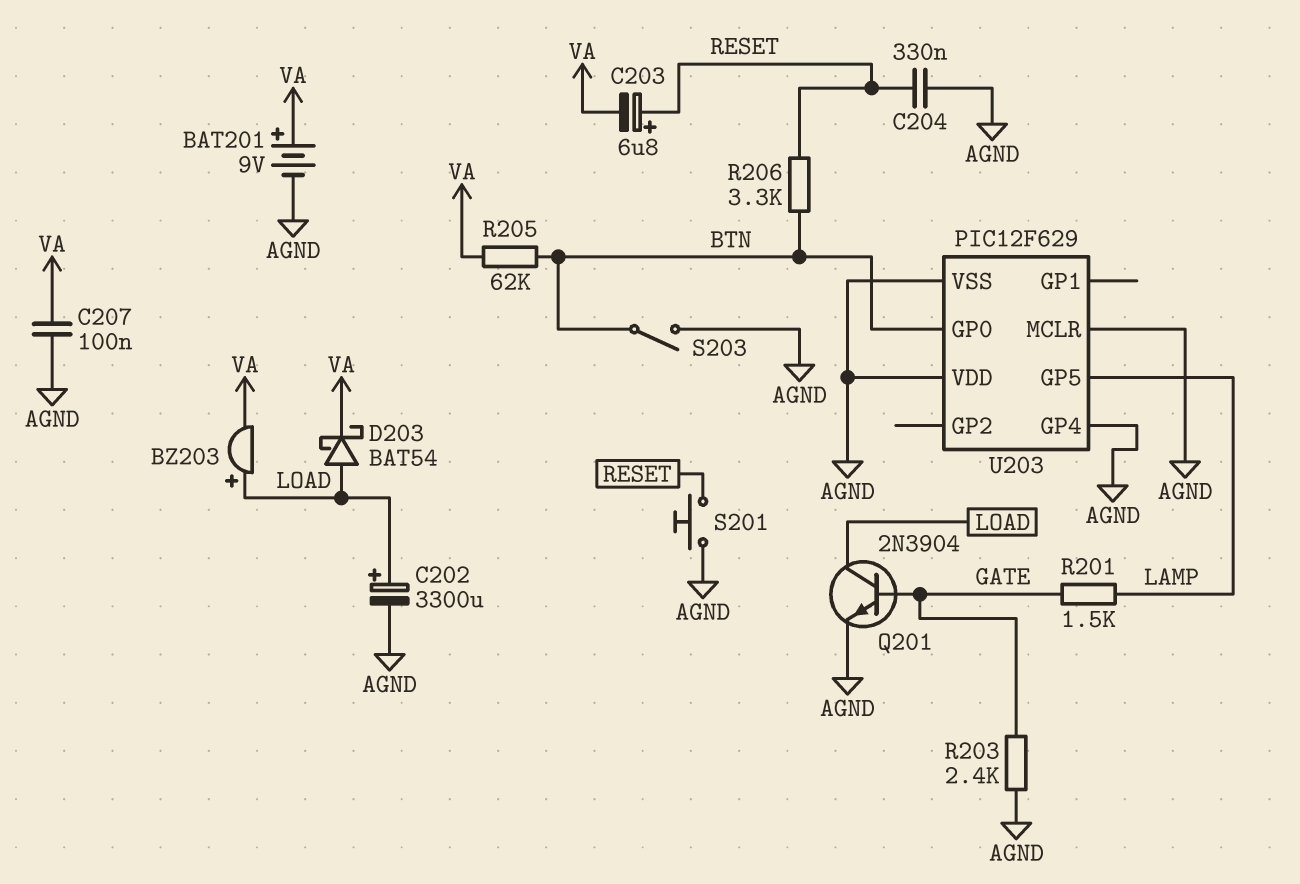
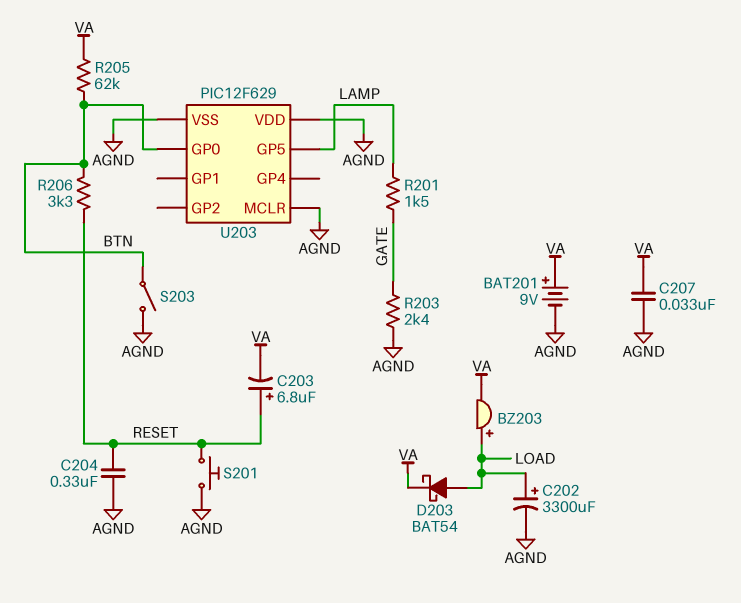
C207: 100nF (AGND, VA) -> 33nF (AGND, VA)
Q201: NPN 2N3904 (B GATE, C LOAD, E AGND) -> none
U203 pin GP4: AGND -> none

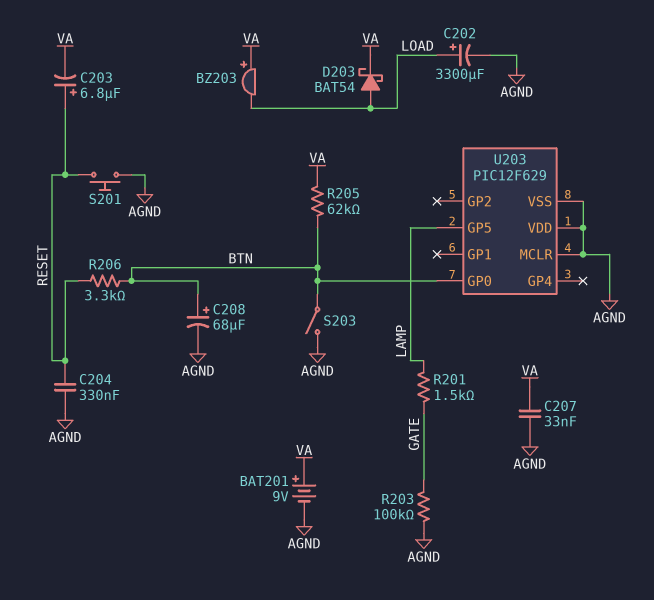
BZ203: buzzer (plus LOAD, minus VA) -> buzzer (plus VA, minus LOAD)
C208: none -> 68uF (plus BTN, minus AGND)
R203: 2.4k (AGND, GATE) -> 100k (AGND, GATE)

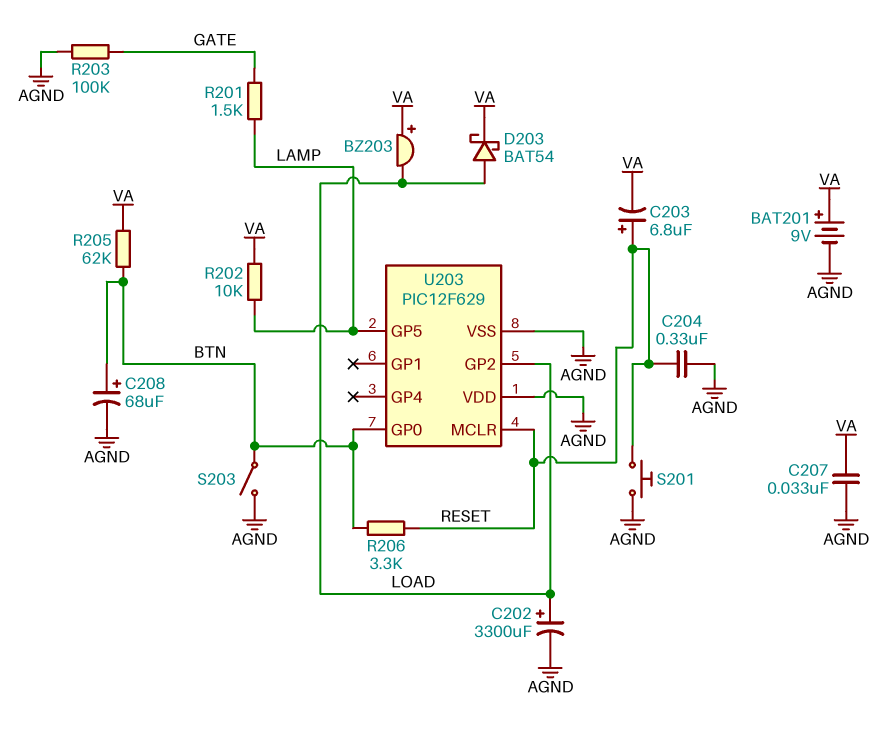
R202: none -> 10k (LAMP, VA)
U203 pin GP2: none -> LOAD
U203 pin MCLR: AGND -> RESET

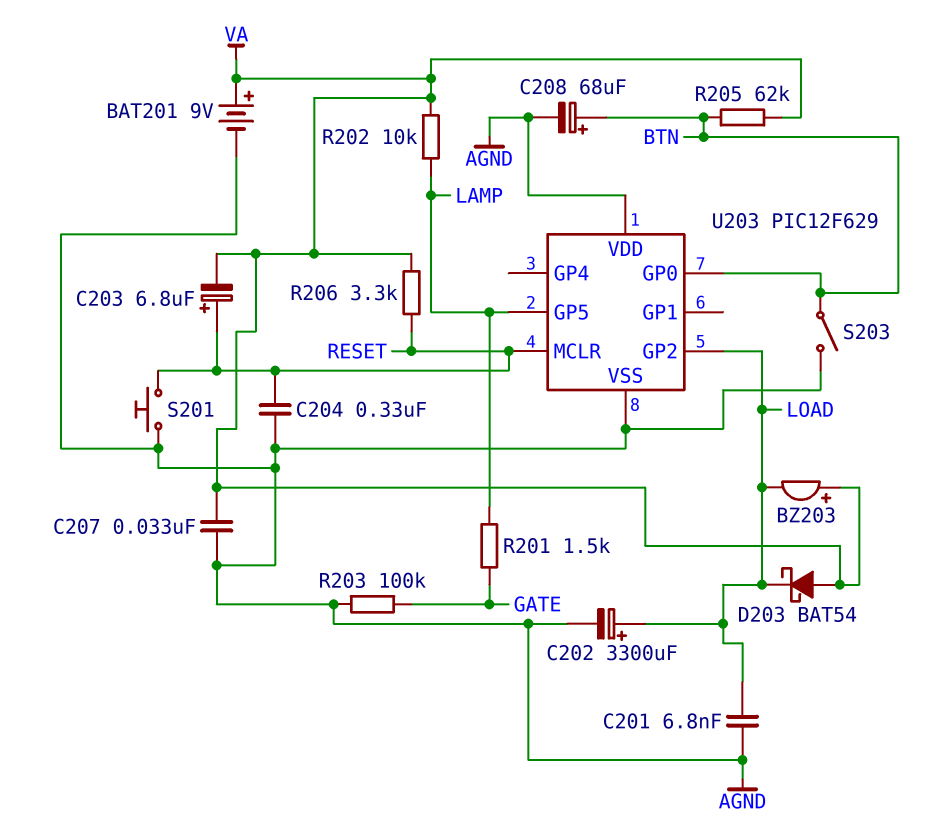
C201: none -> 6.8nF (AGND, LOAD)
D203: schottky BAT54 (A LOAD, K VA) -> schottky BAT54 (A VA, K LOAD)
R206: 3.3k (BTN, RESET) -> 3.3k (RESET, VA)

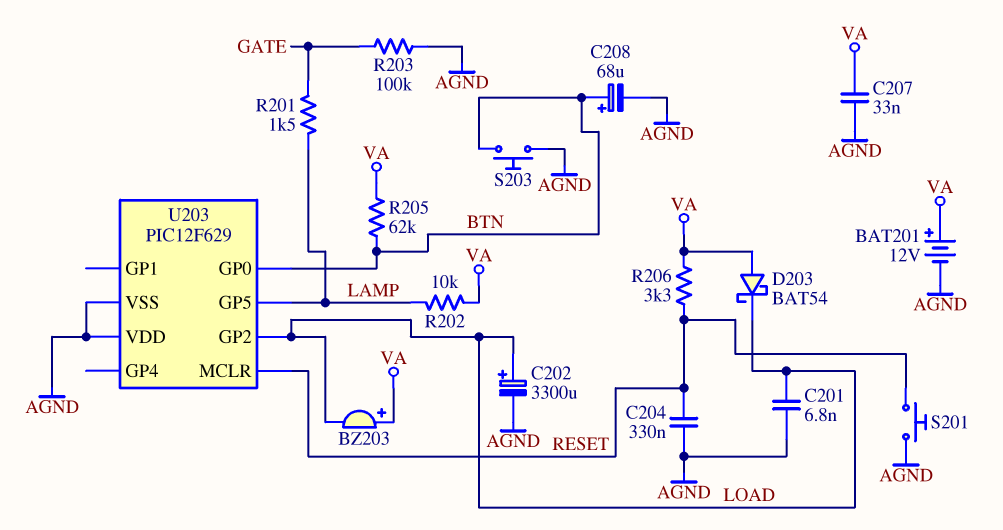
BAT201: 9V (plus VA, minus AGND) -> 12V (plus VA, minus AGND)
C203: 6.8uF (plus RESET, minus VA) -> none
S203: switch (AGND, BTN) -> button (AGND, BTN)

